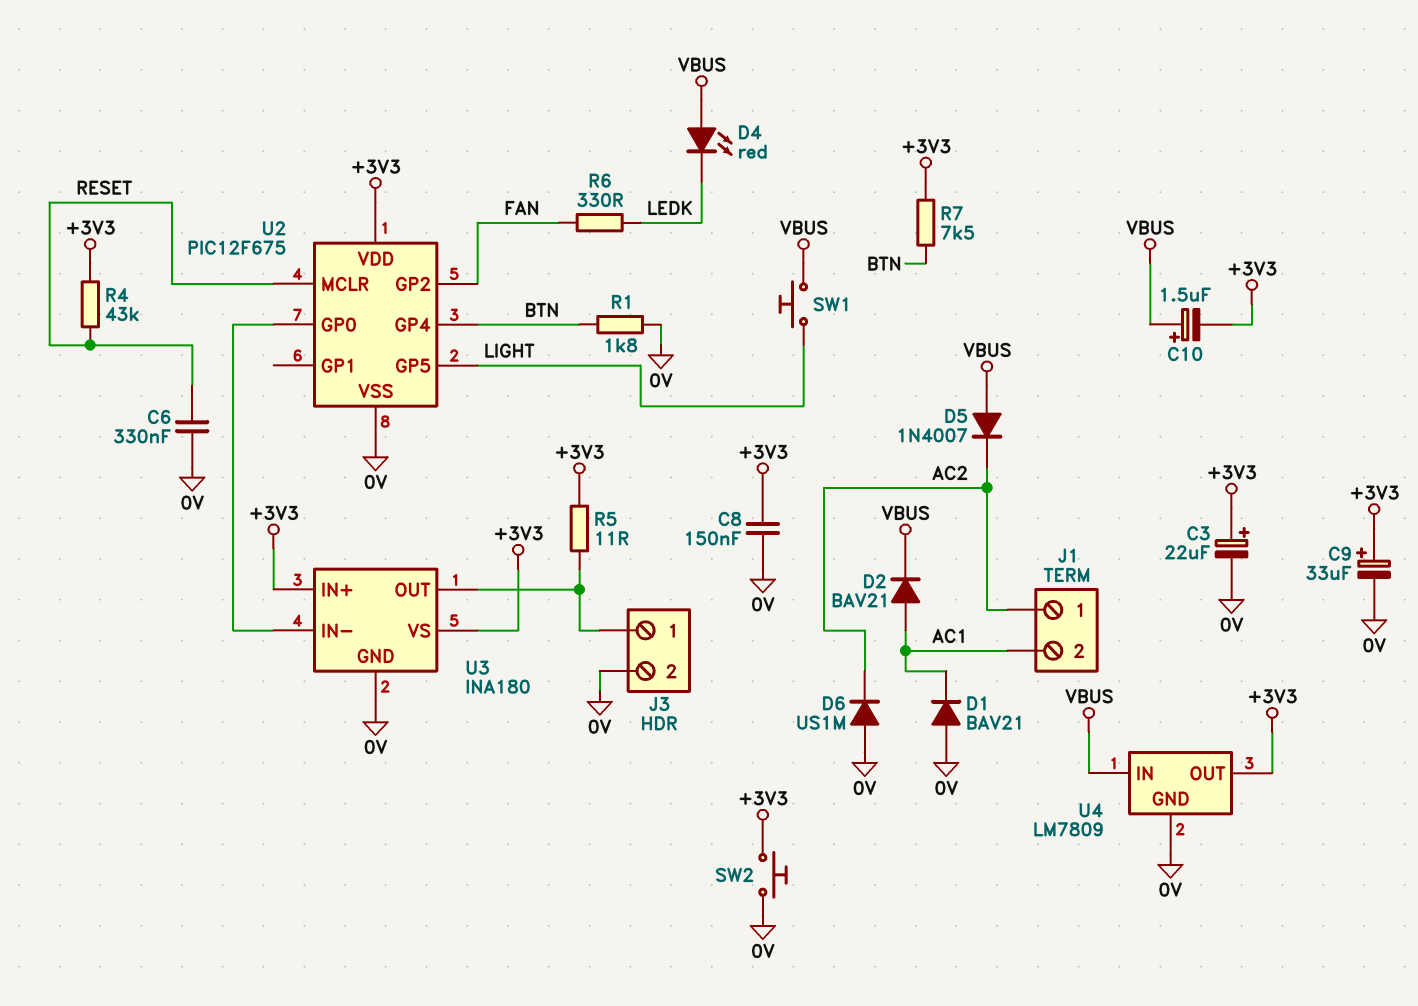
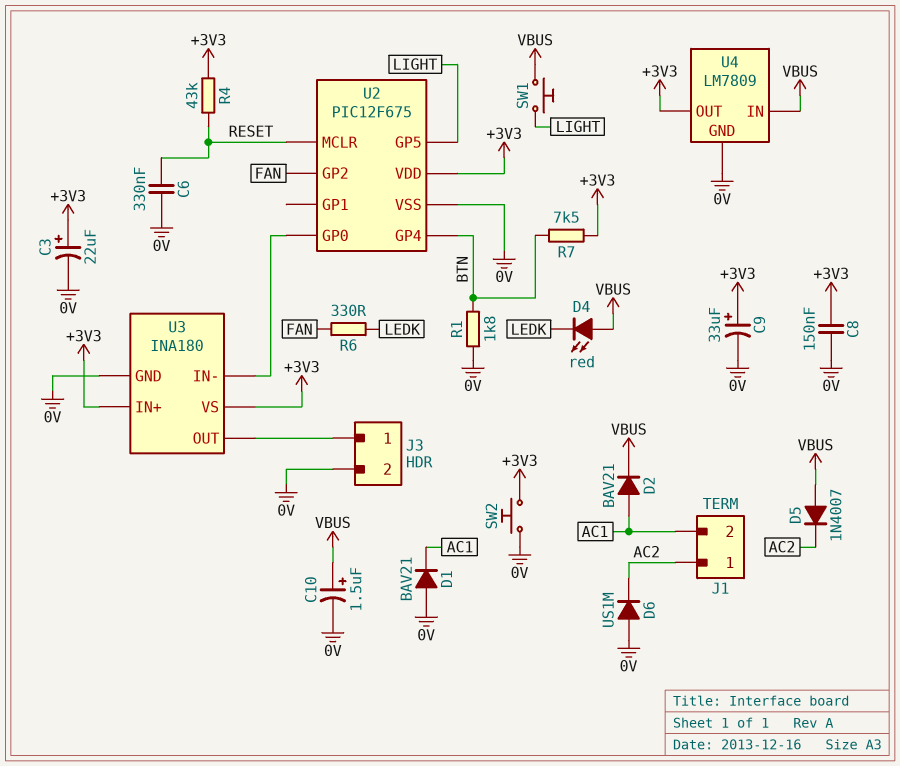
C10: 1.5uF (plus VBUS, minus +3V3) -> 1.5uF (plus VBUS, minus 0V)
R5: 11 (+3V3, J3/1) -> none

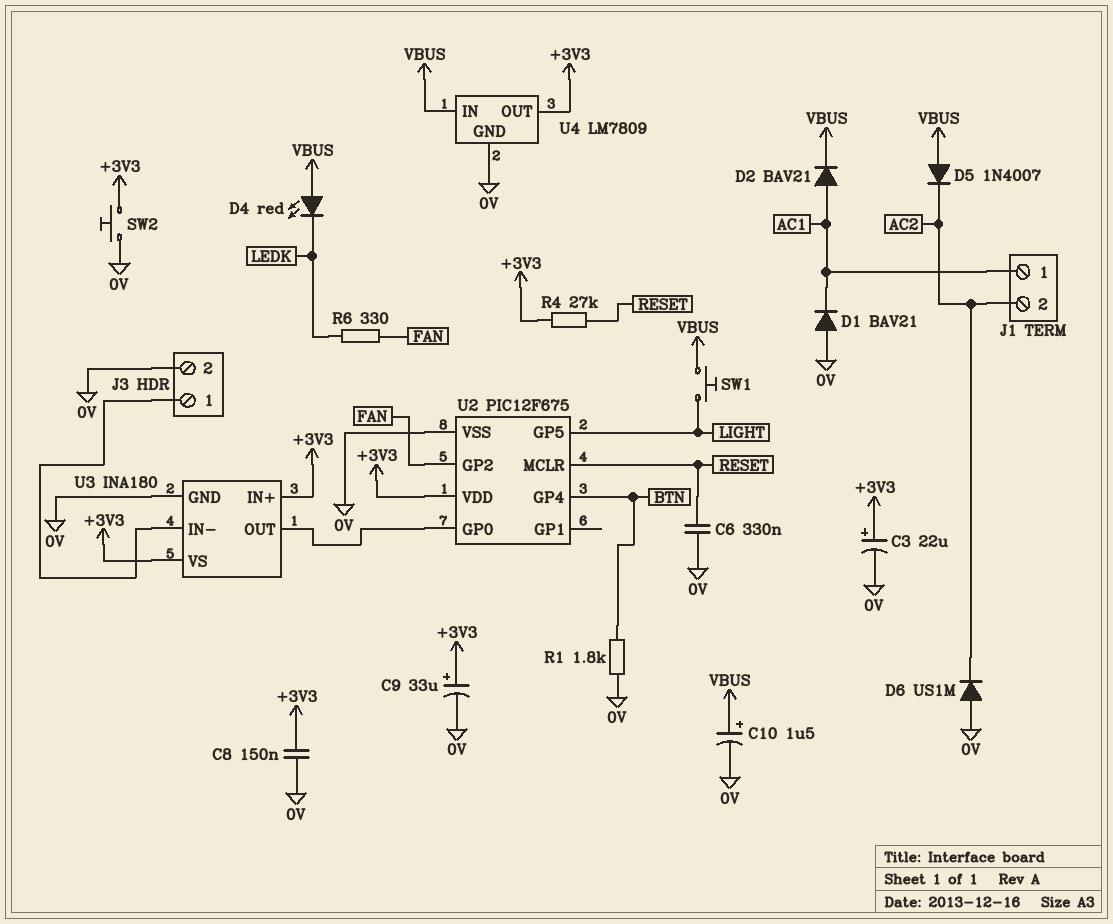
J1 pin 1: AC2 -> AC1
J1 pin 2: AC1 -> AC2
R4: 43k (+3V3, RESET) -> 27k (+3V3, RESET)
R7: 7.5k (+3V3, BTN) -> none
U3 pin IN-: U2/GP0 -> J3/1
U3 pin OUT: J3/1 -> U2/GP0

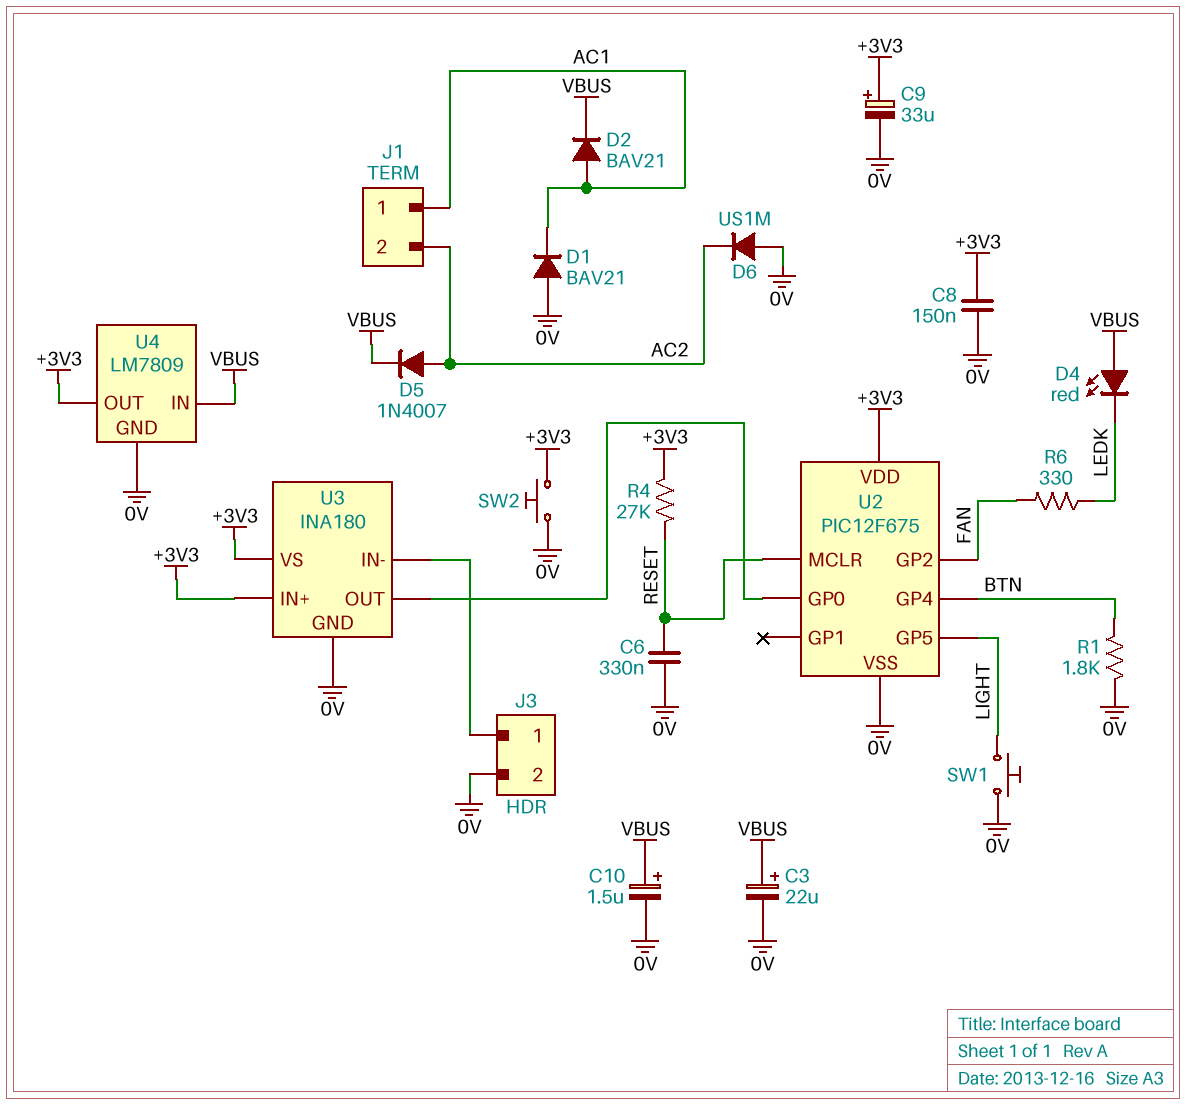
C3: 22uF (plus +3V3, minus 0V) -> 22uF (plus VBUS, minus 0V)
D5: diode 1N4007 (A VBUS, K AC2) -> diode 1N4007 (A AC2, K VBUS)
SW1: button (LIGHT, VBUS) -> button (0V, LIGHT)

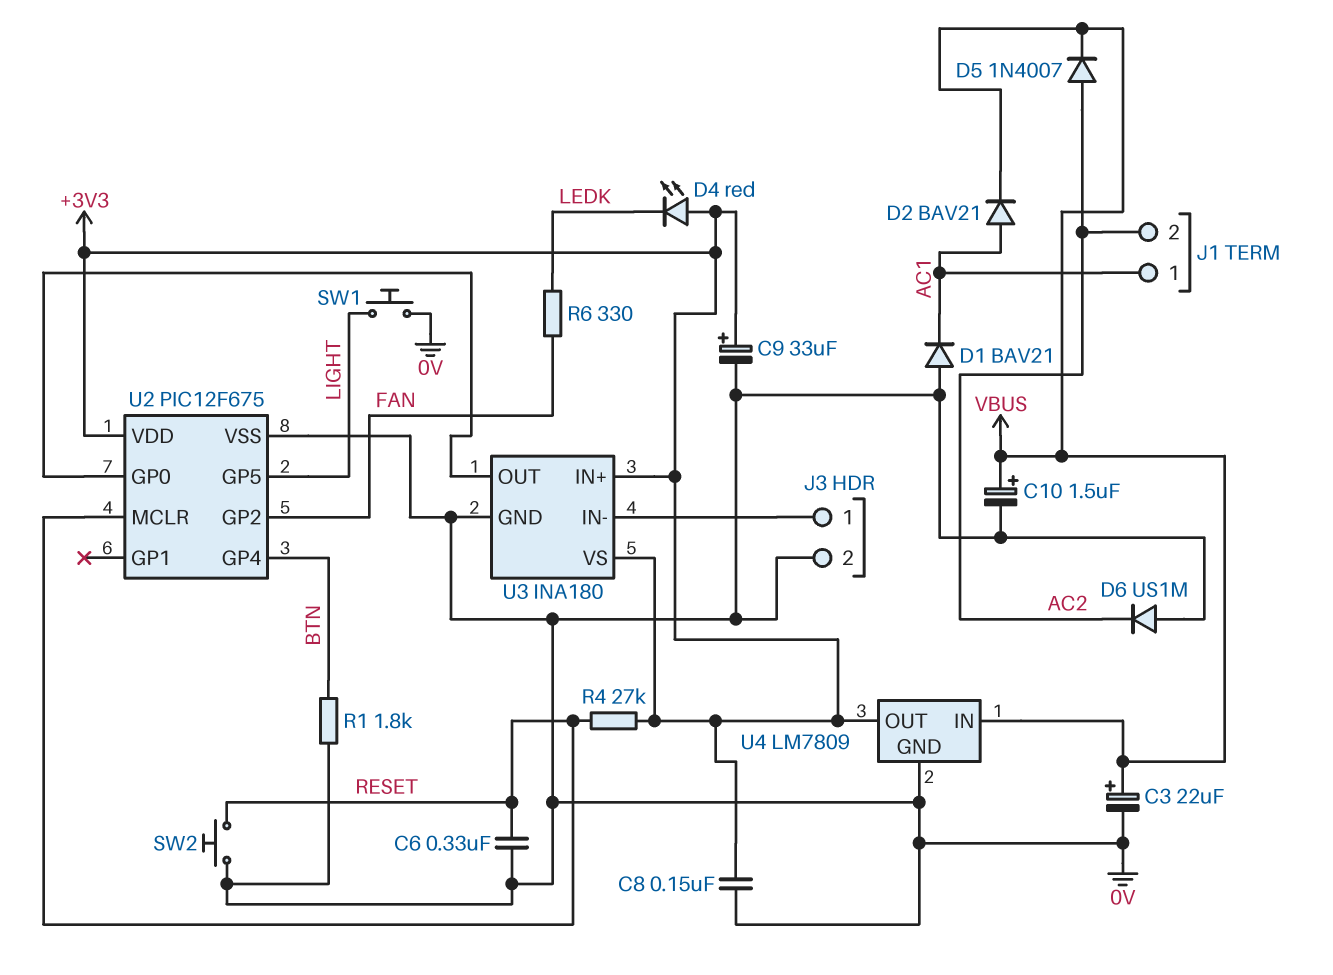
D4: LED red (A VBUS, K LEDK) -> LED red (A +3V3, K LEDK)
SW2: button (+3V3, 0V) -> button (0V, RESET)

